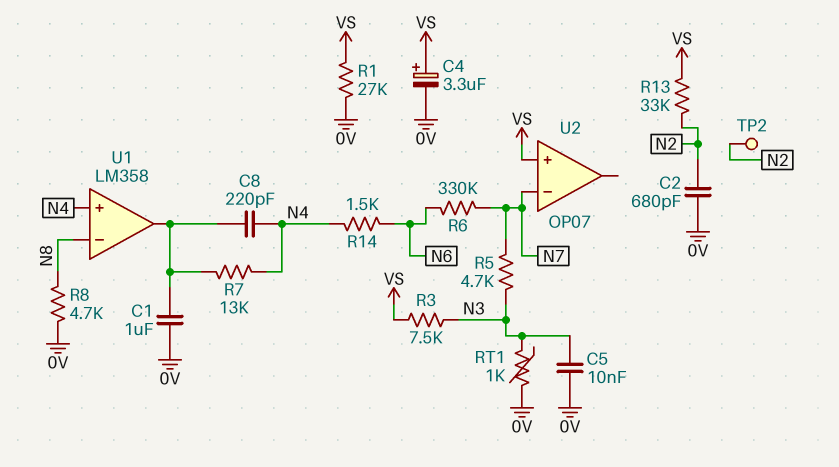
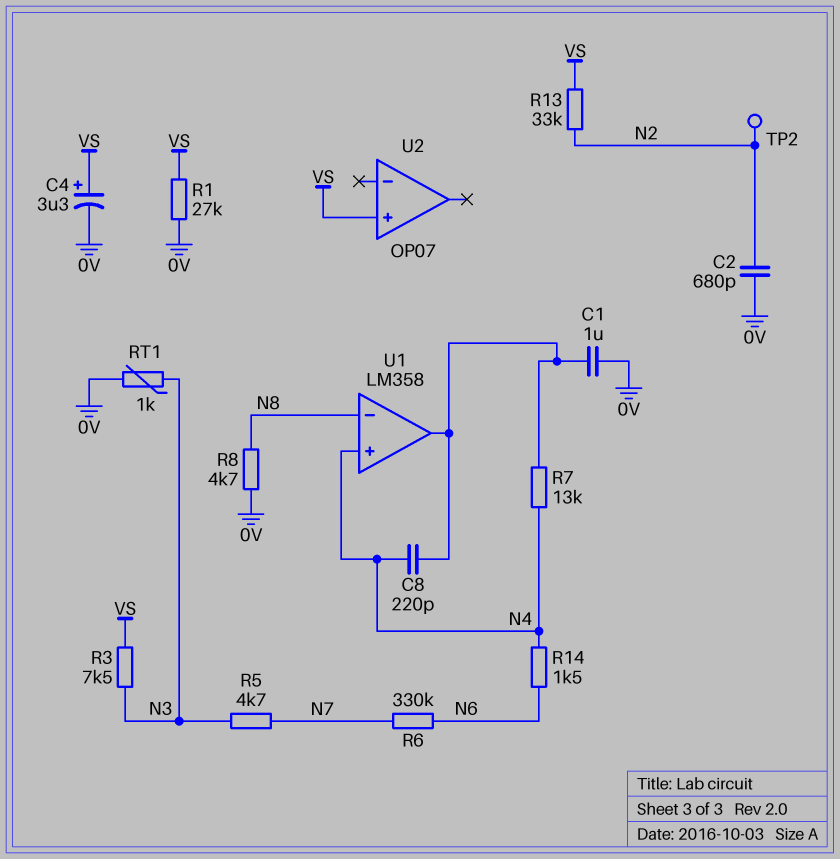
C5: 10nF (0V, N3) -> none
U2 pin in-: N7 -> none

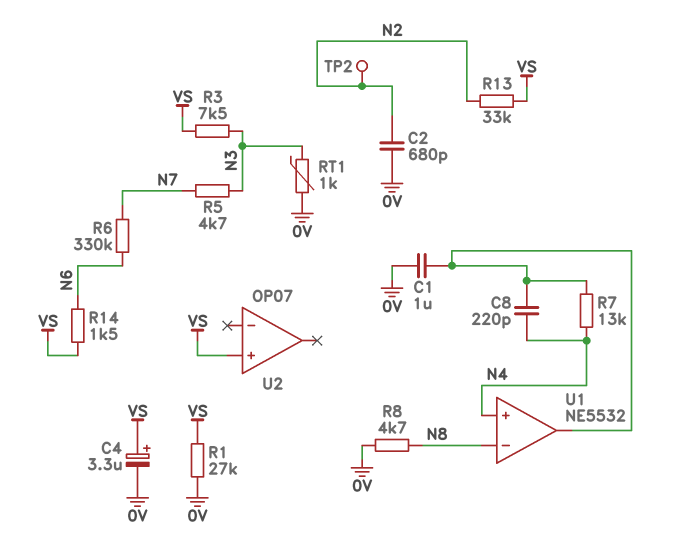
R14: 1.5k (N4, N6) -> 1.5k (N6, VS)
U1: LM358 -> NE5532

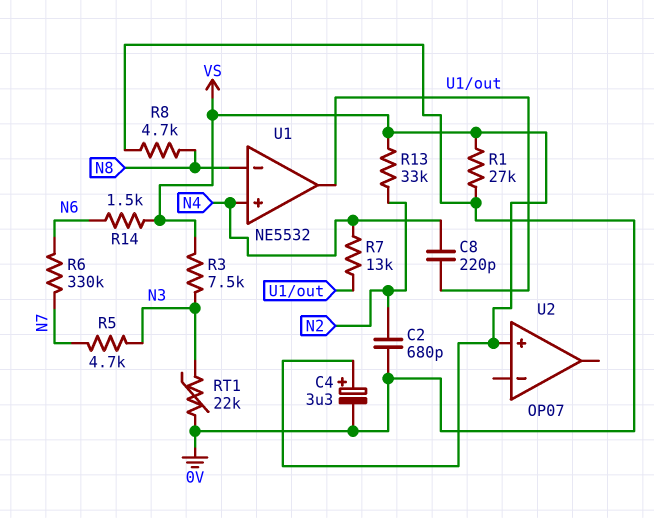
C1: 1uF (0V, U1/out) -> none
RT1: 1k (0V, N3) -> 22k (0V, N3)
TP2: test point (N2) -> none

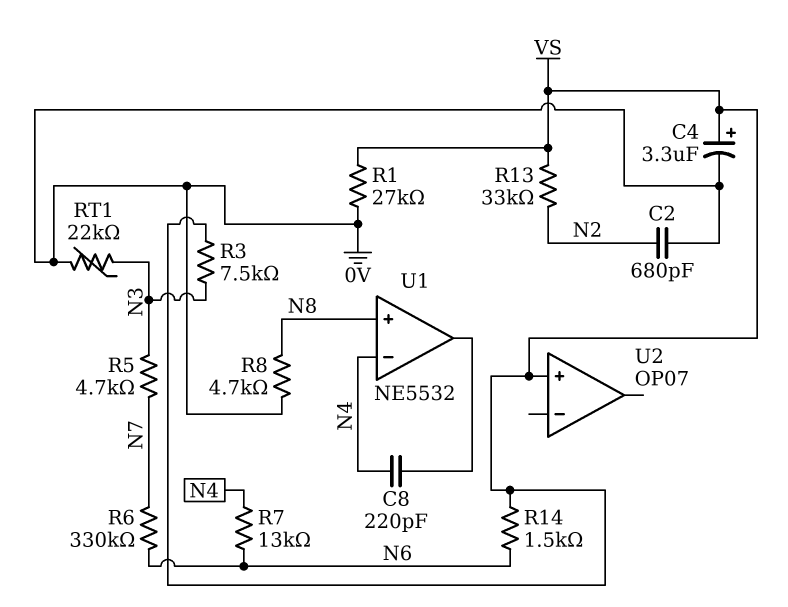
R7: 13k (N4, U1/out) -> 13k (N4, N6)
U1 pin in+: N4 -> N8
U1 pin in-: N8 -> N4

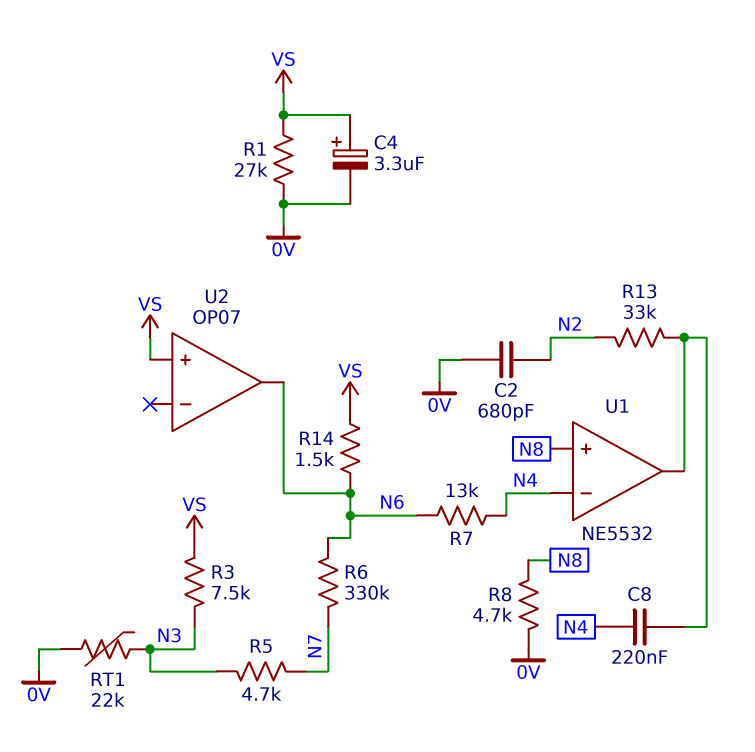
C8: 220pF (N4, U1/out) -> 220nF (N4, U1/out)
R13: 33k (N2, VS) -> 33k (N2, U1/out)
U2 pin out: none -> N6

